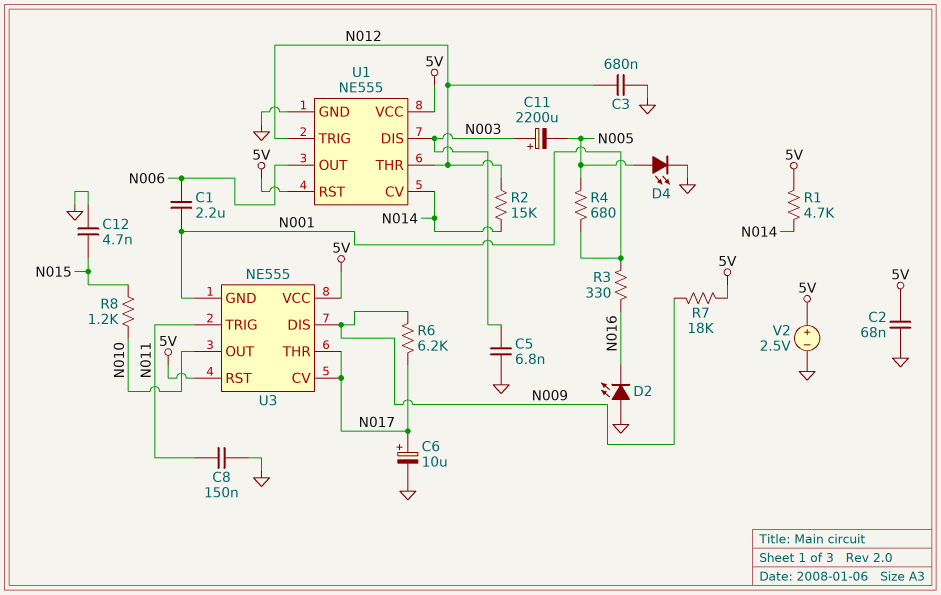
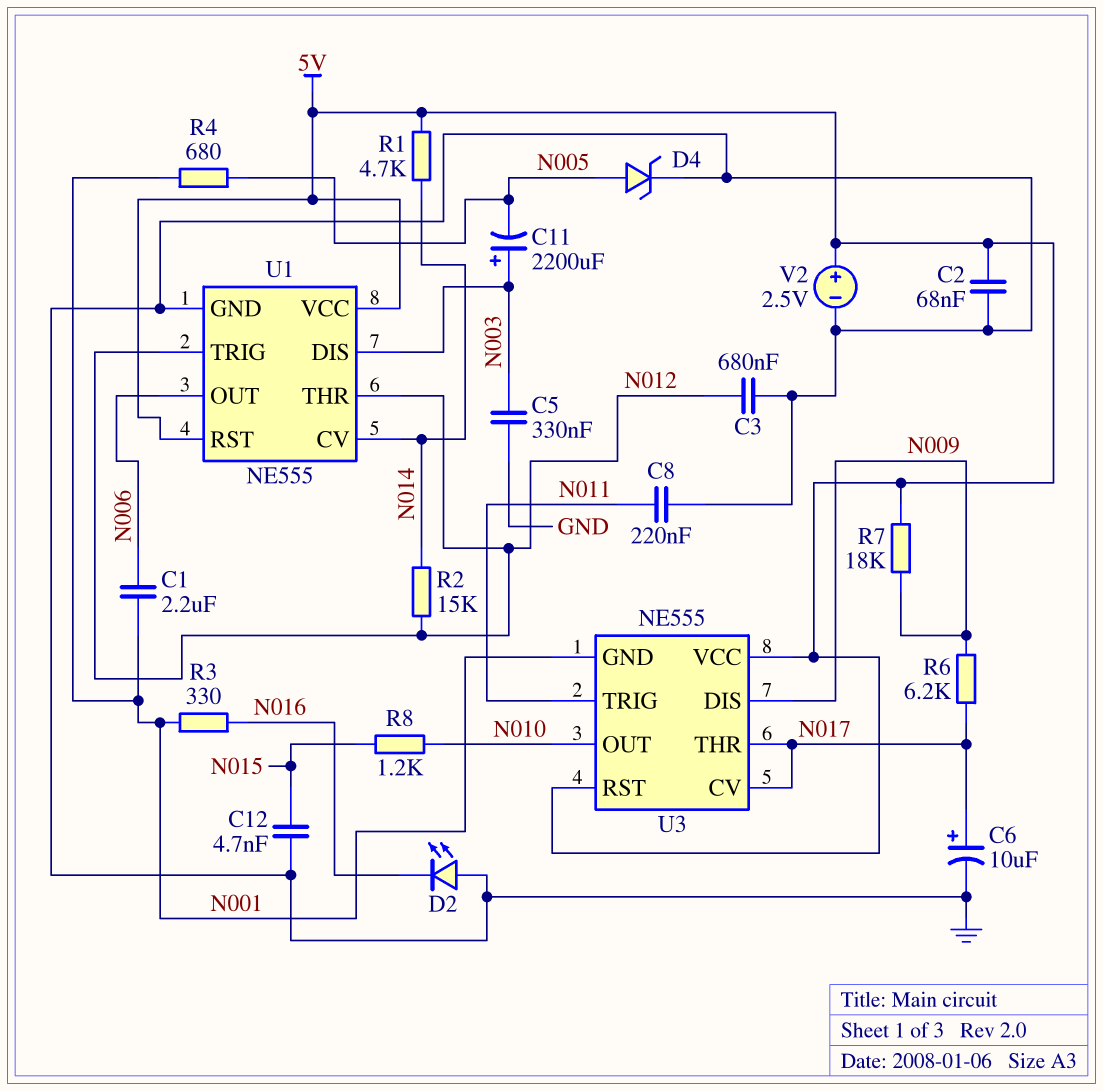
C5: 6.8nF (GND, N003) -> 330nF (GND, N003)
C8: 150nF (GND, N011) -> 220nF (GND, N011)
D4: LED (A N005, K GND) -> zener (A N005, K GND)

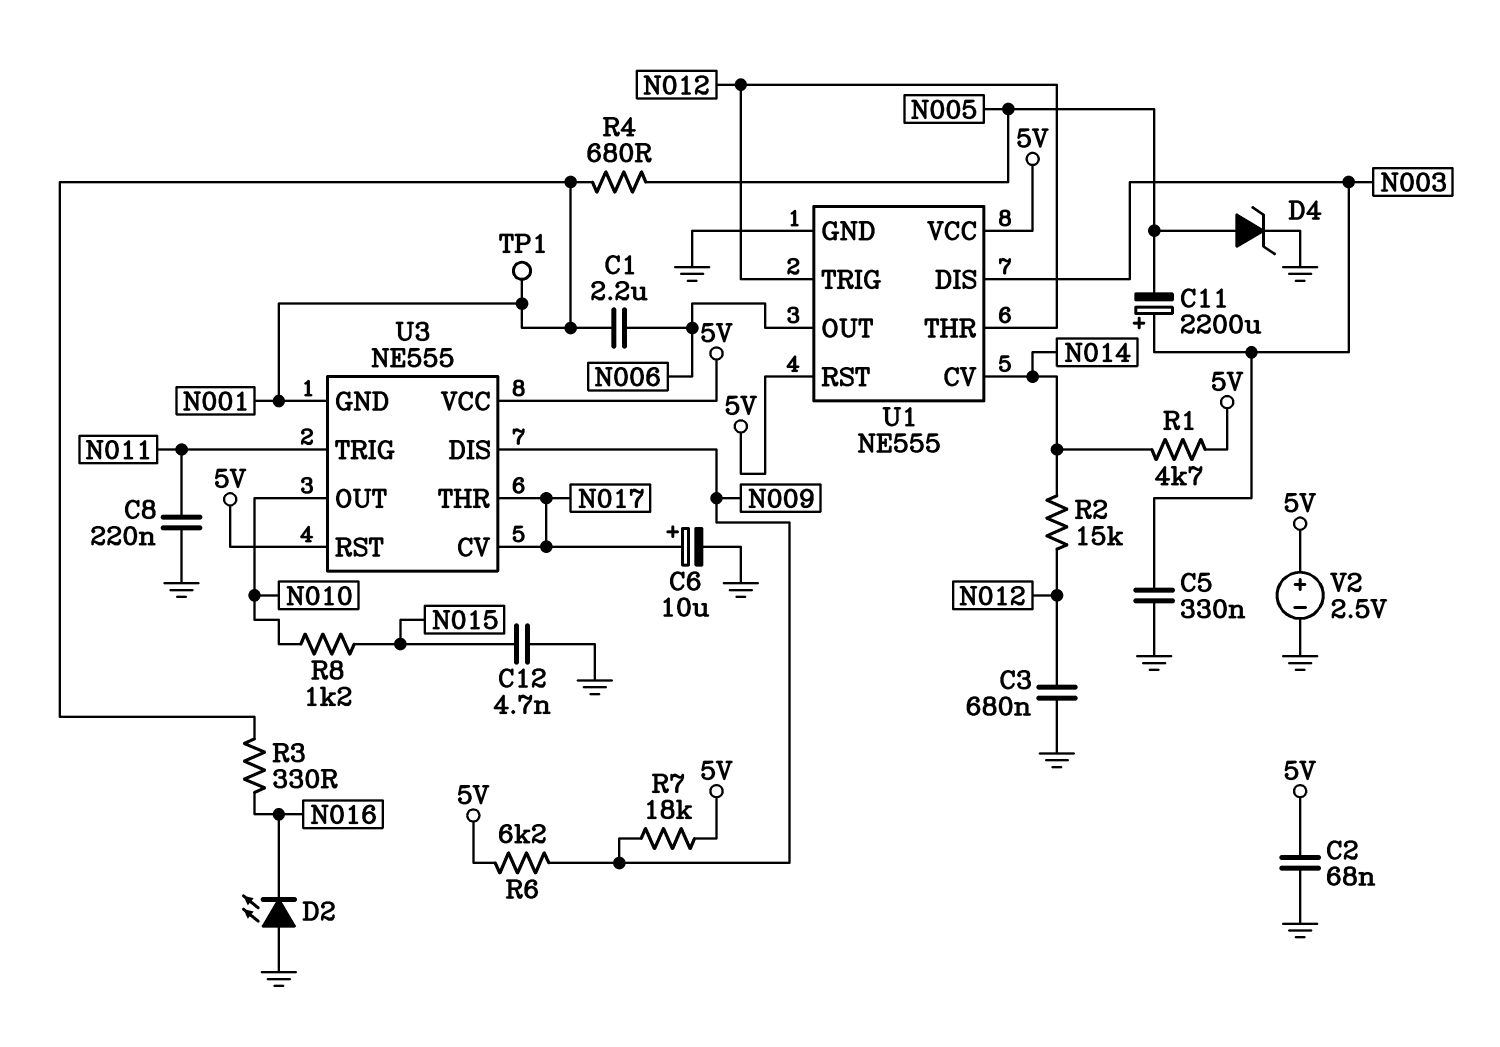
R6: 6.2k (N009, N017) -> 6.2k (5V, N009)
TP1: none -> test point (N001)

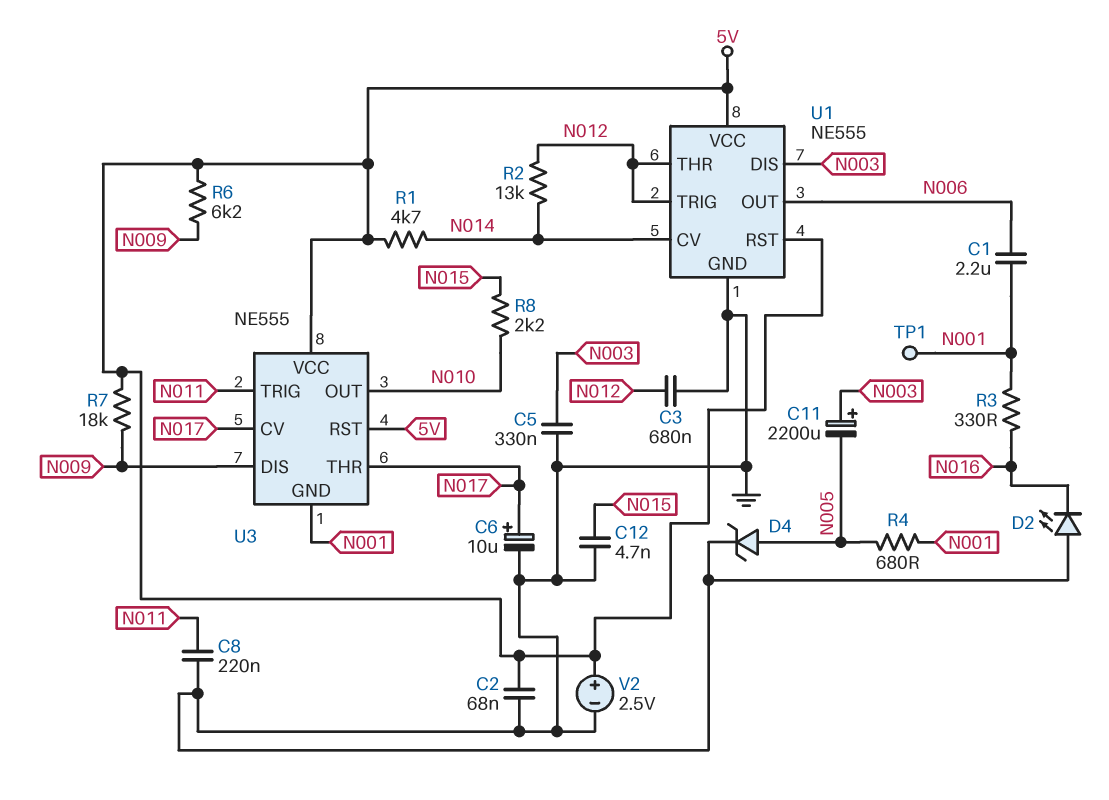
R2: 15k (N012, N014) -> 13k (N012, N014)
R8: 1.2k (N010, N015) -> 2.2k (N010, N015)

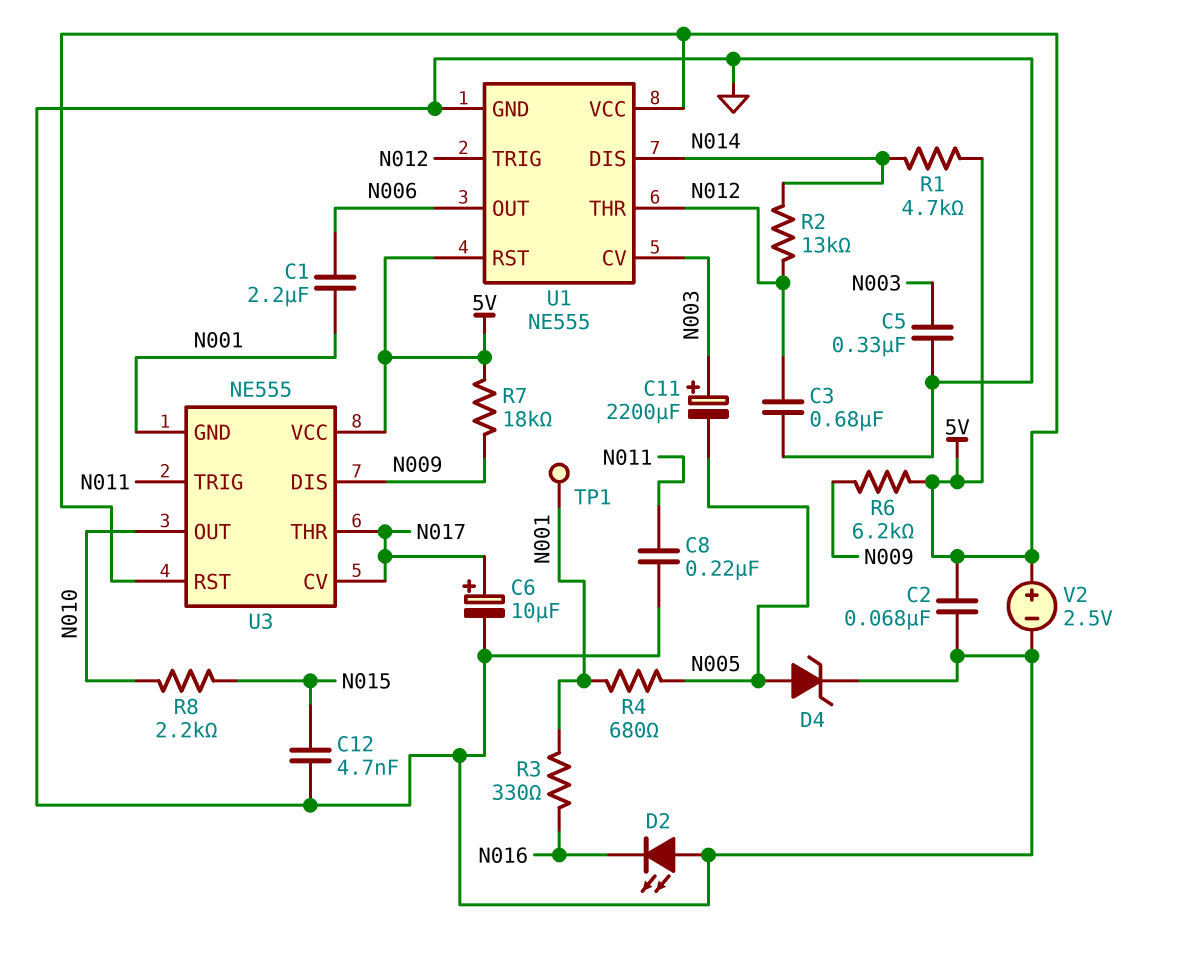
U1 pin CV: N014 -> N003
U1 pin DIS: N003 -> N014

